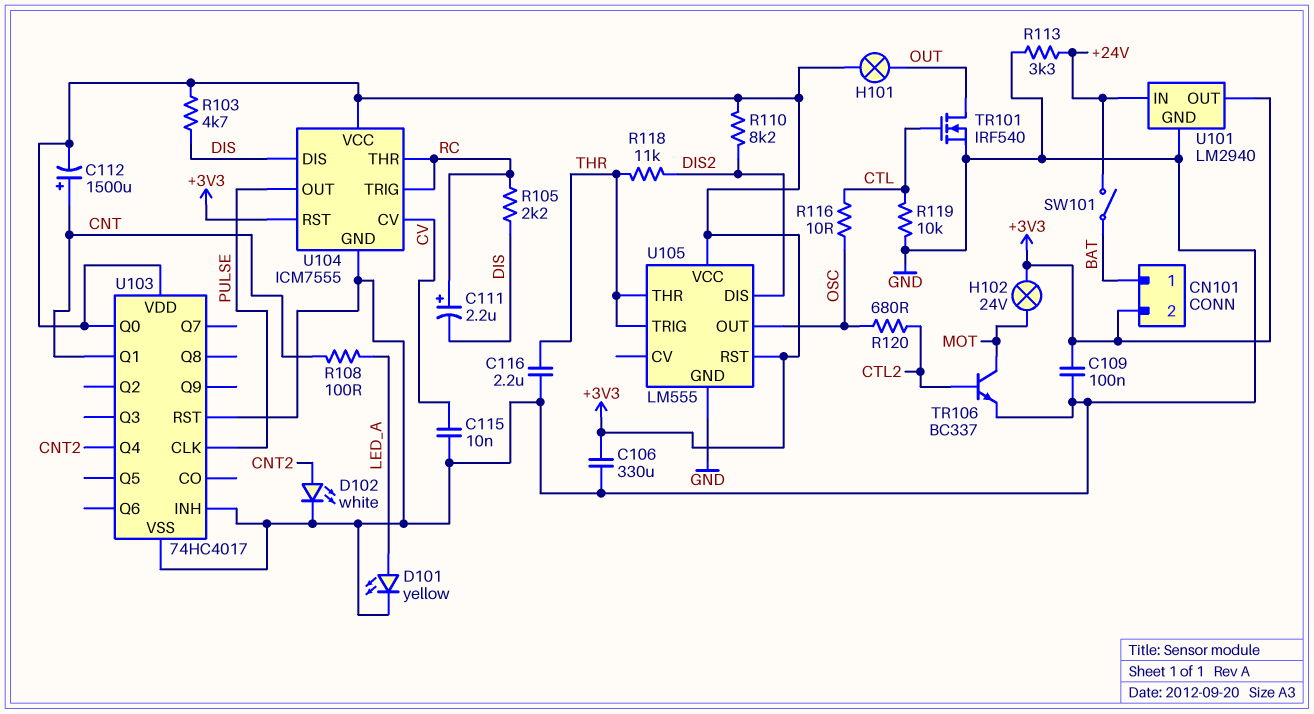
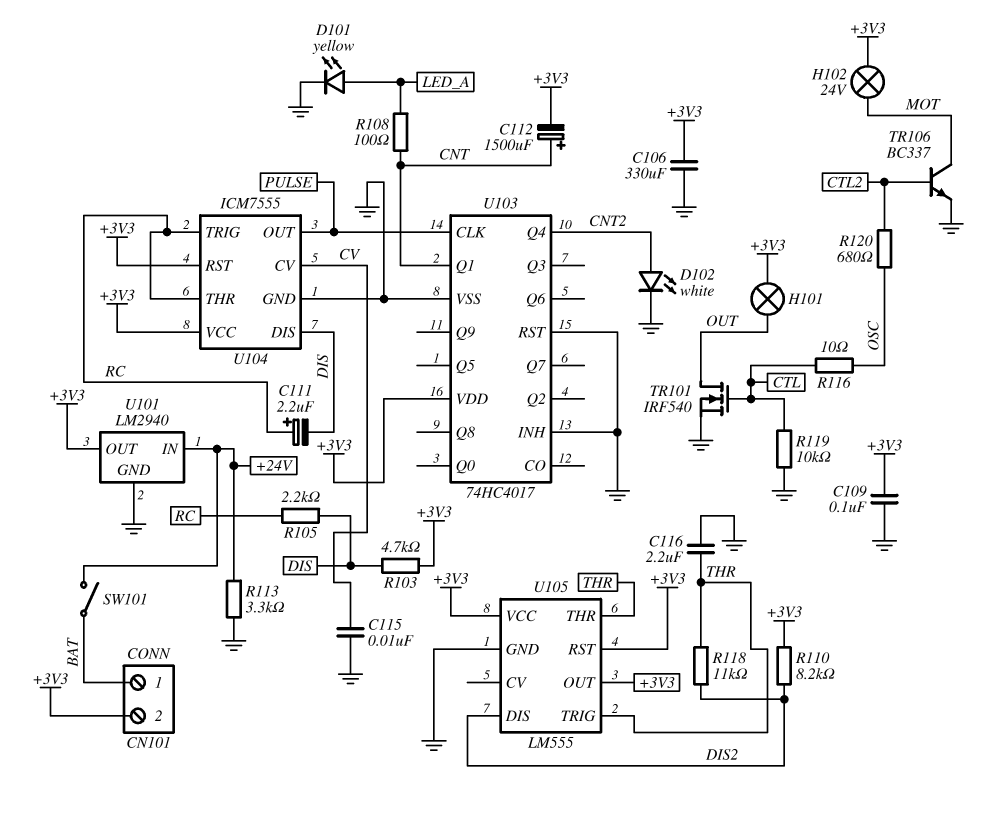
U103 pin Q0: +3V3 -> none
U105 pin OUT: OSC -> +3V3

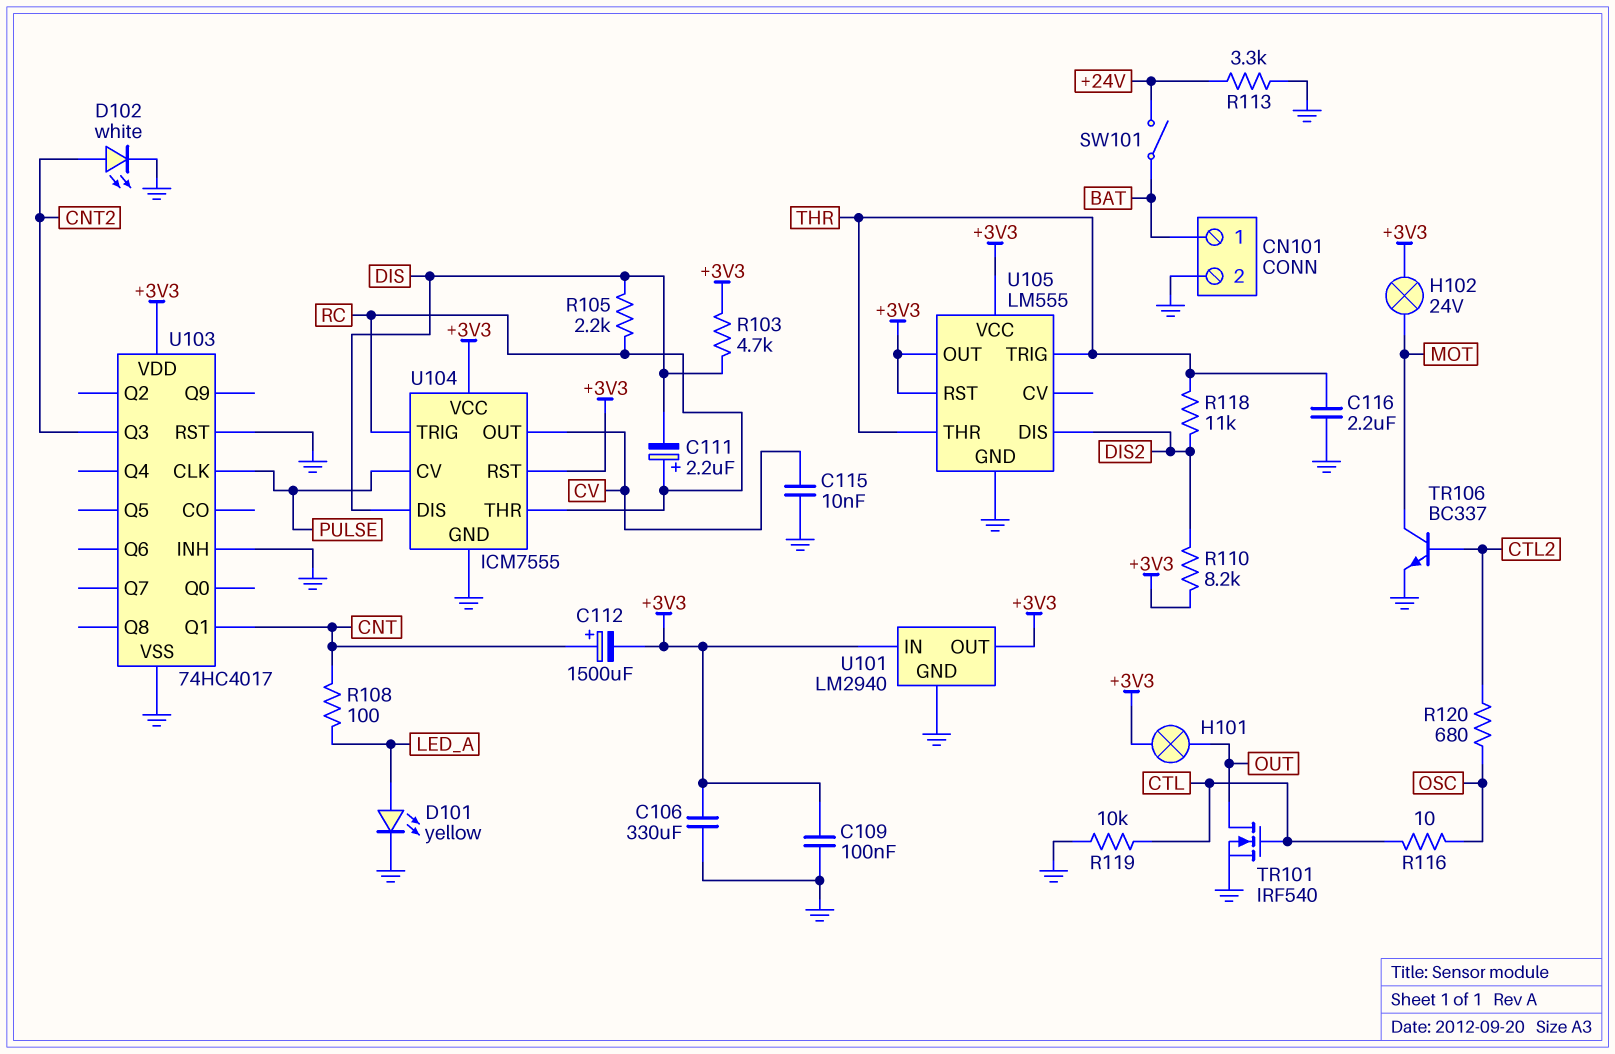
CN101 pin 2: +3V3 -> GND
U101 pin IN: +24V -> +3V3
U103 pin Q3: none -> CNT2
U103 pin Q4: CNT2 -> none
U104 pin CV: CV -> PULSE
U104 pin OUT: PULSE -> CV

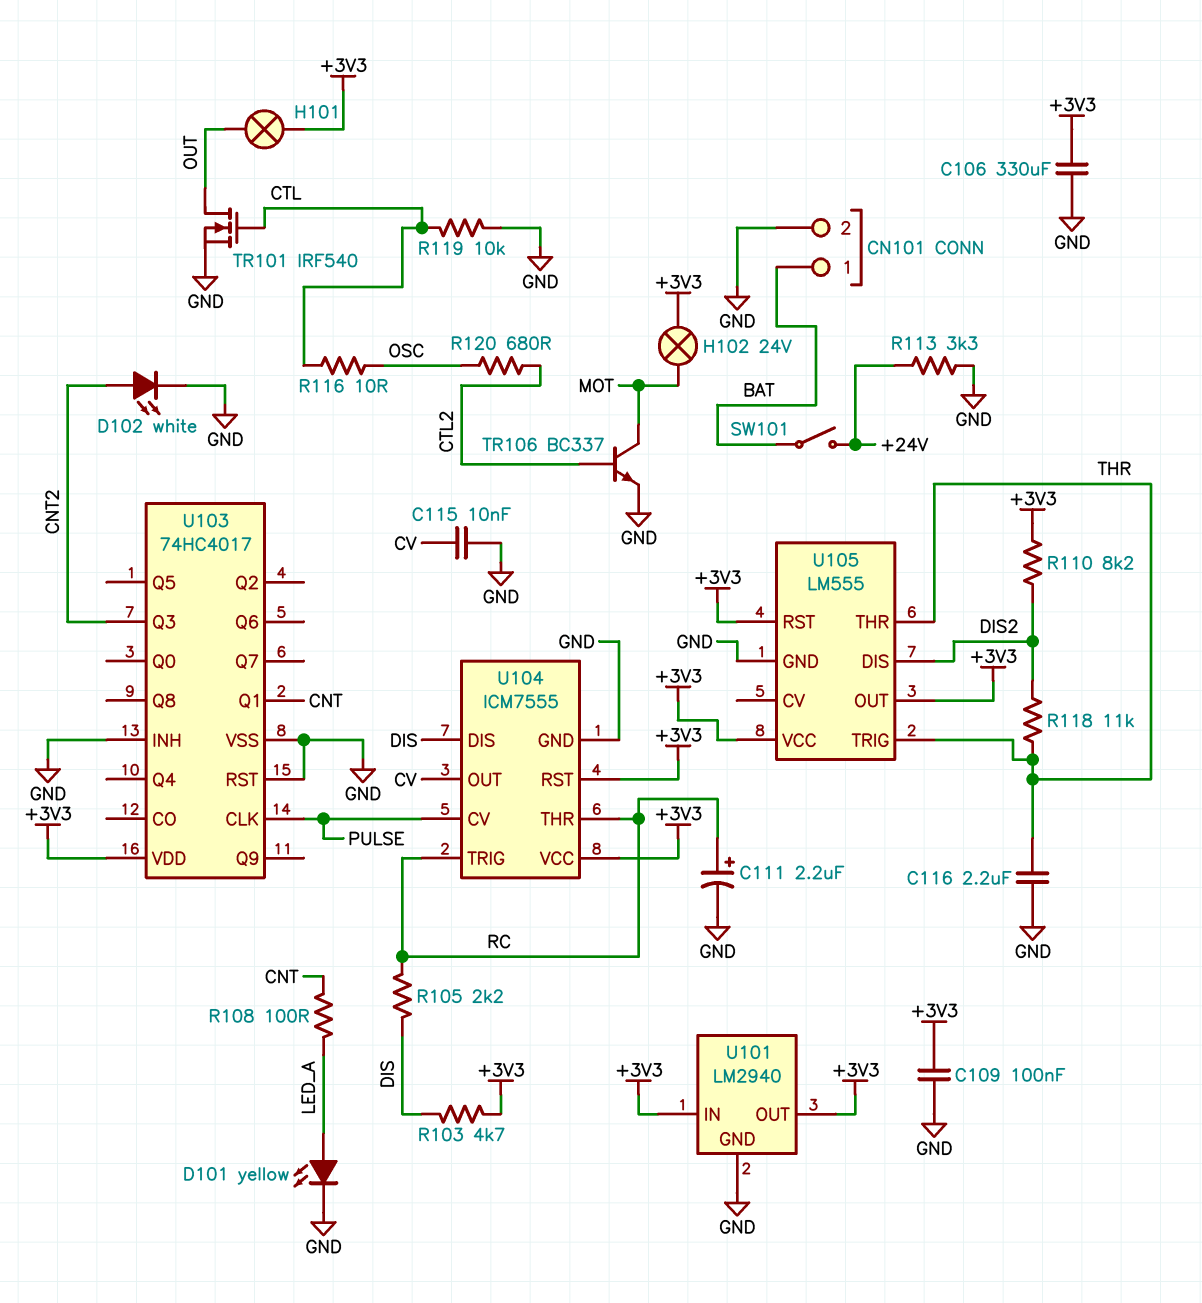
C111: 2.2uF (plus RC, minus DIS) -> 2.2uF (plus RC, minus GND)
C112: 1500uF (plus CNT, minus +3V3) -> none

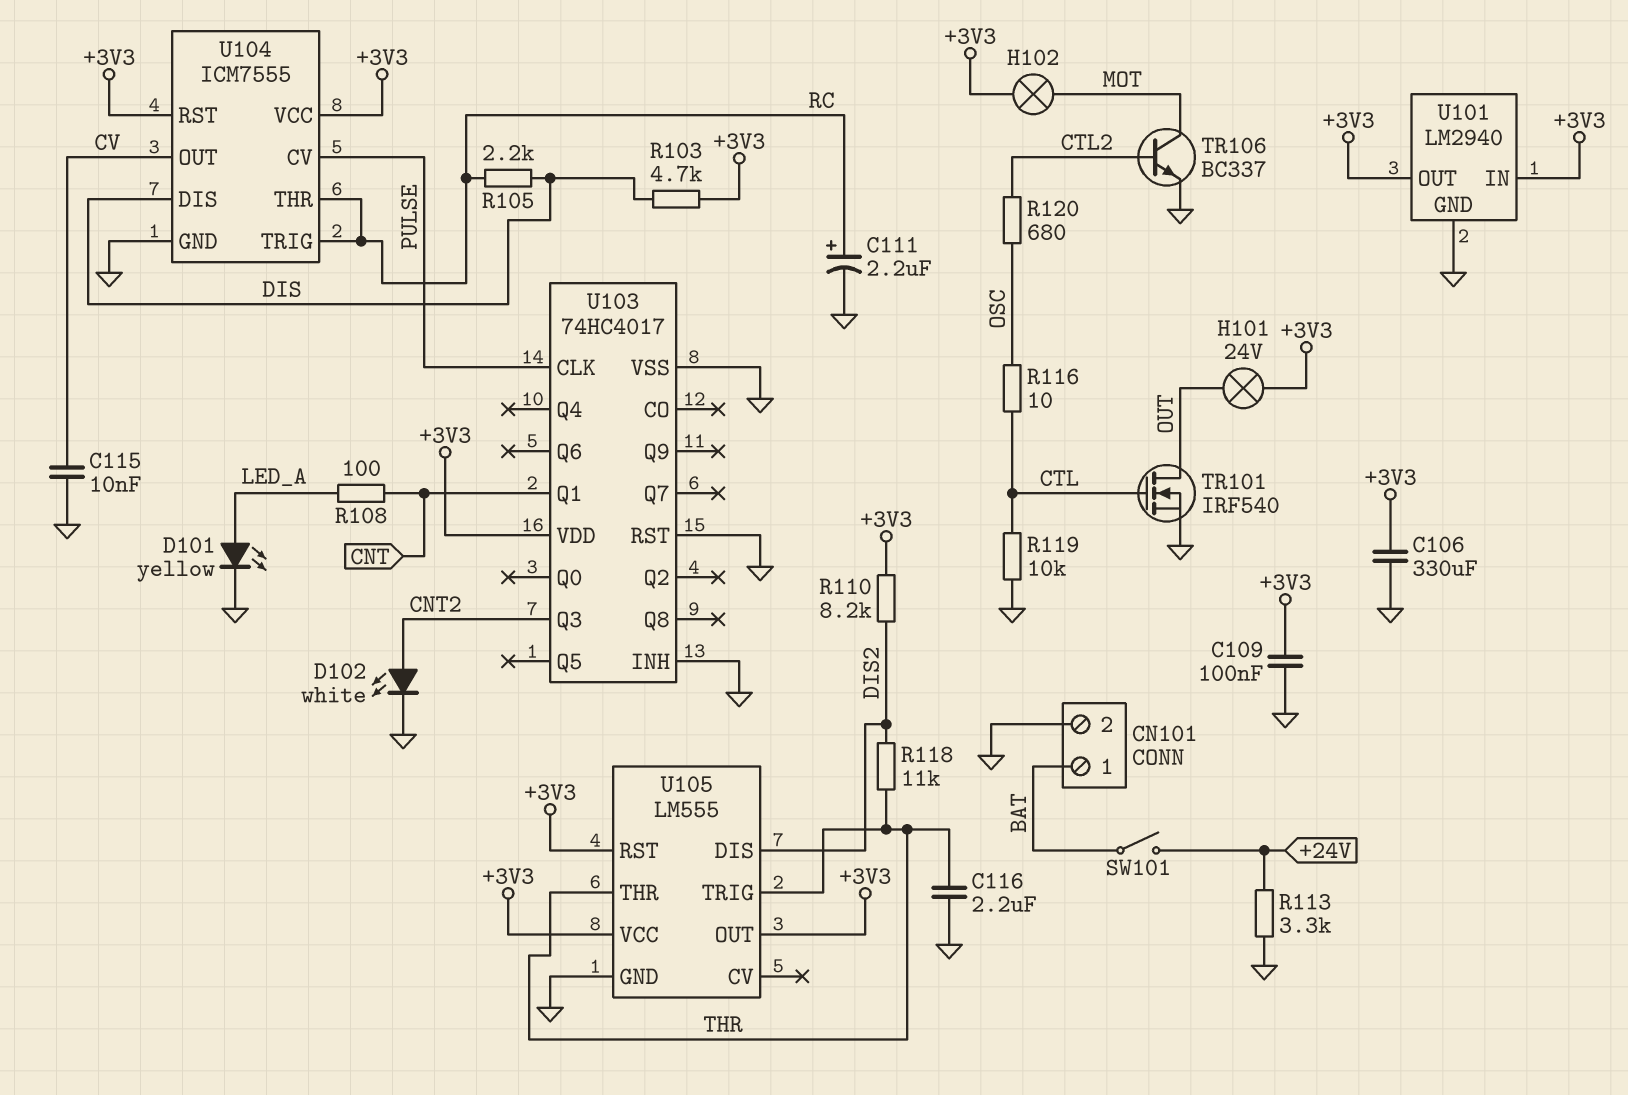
H101: lamp (+3V3, OUT) -> lamp 24V (+3V3, OUT)
H102: lamp 24V (+3V3, MOT) -> lamp (+3V3, MOT)

